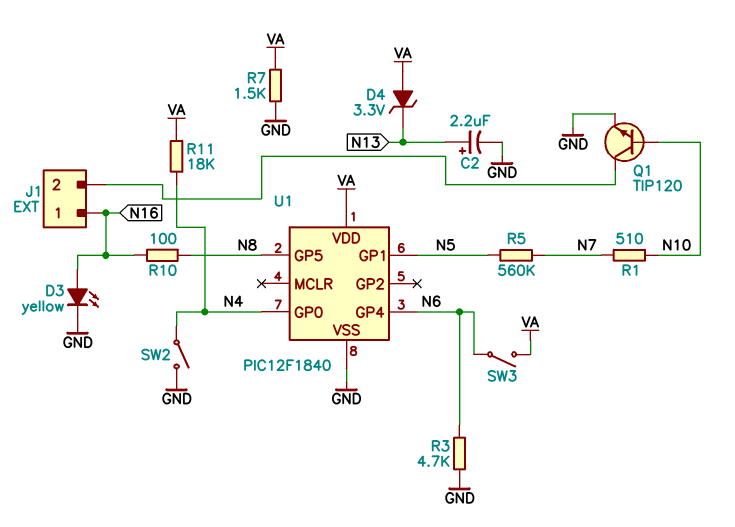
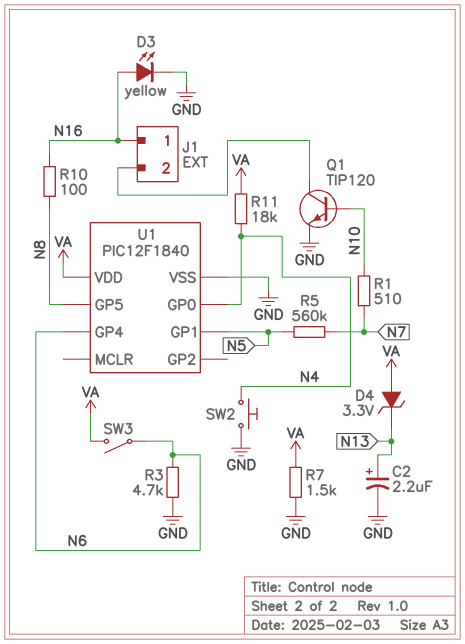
SW2: switch (GND, N4) -> button (GND, N4)

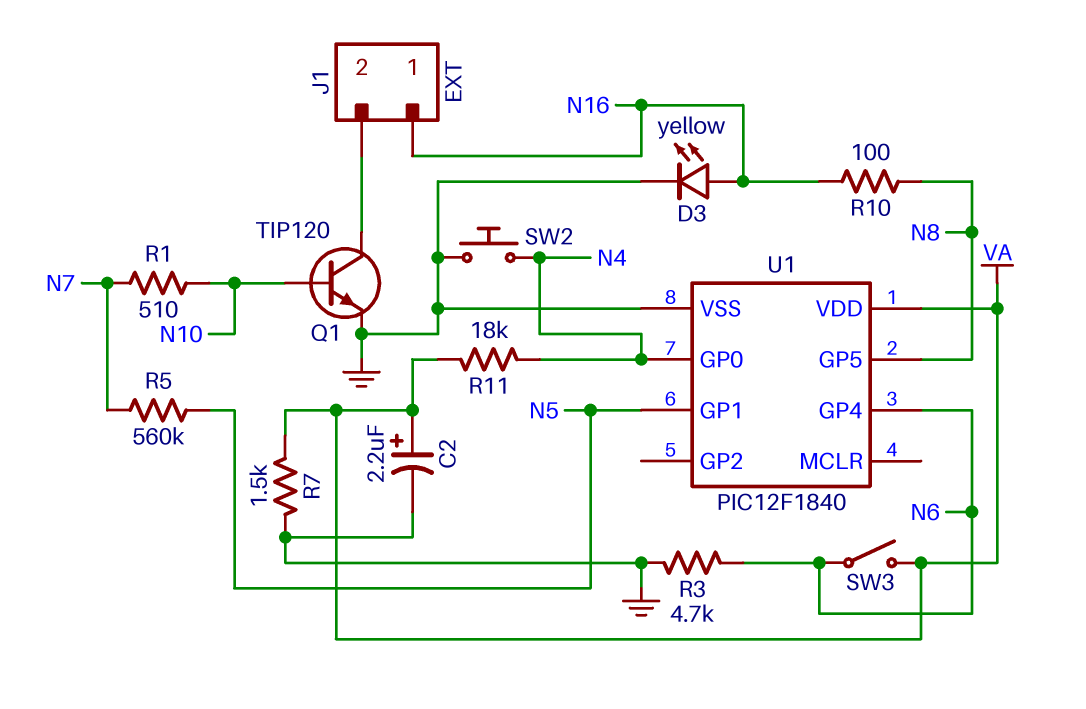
C2: 2.2uF (plus N13, minus GND) -> 2.2uF (plus VA, minus GND)
D4: zener 3.3V (A VA, K N13) -> none

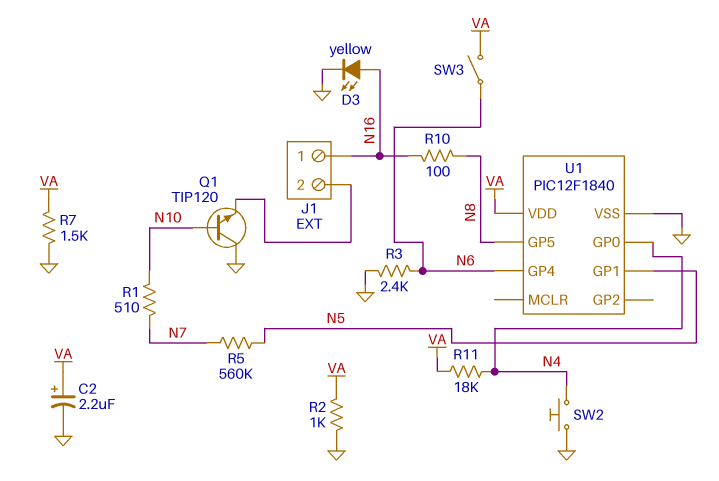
Q1: NPN TIP120 (B N10, C J1/2, E GND) -> NPN TIP120 (B N10, C GND, E J1/2)
R2: none -> 1k (GND, VA)
R3: 4.7k (GND, N6) -> 2.4k (GND, N6)

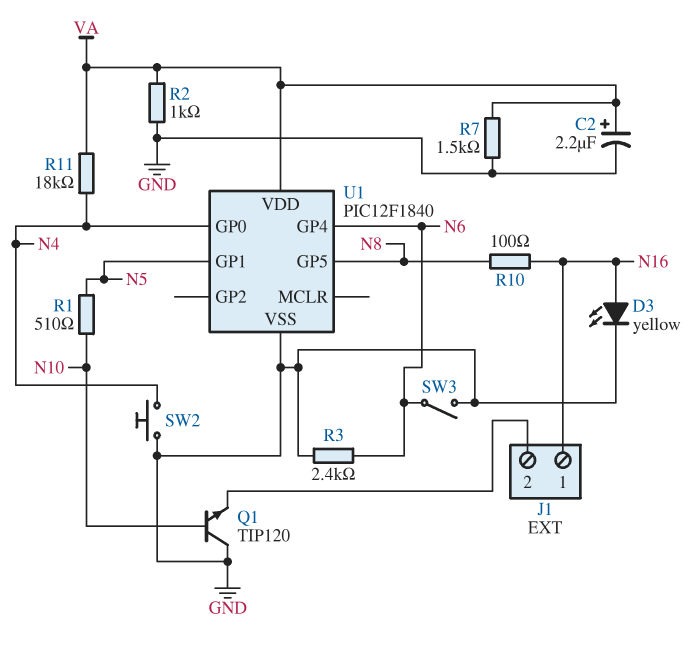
R1: 510 (N7, N10) -> 510 (N5, N10)
R5: 560k (N5, N7) -> none
SW3: switch (N6, VA) -> switch (GND, N6)

